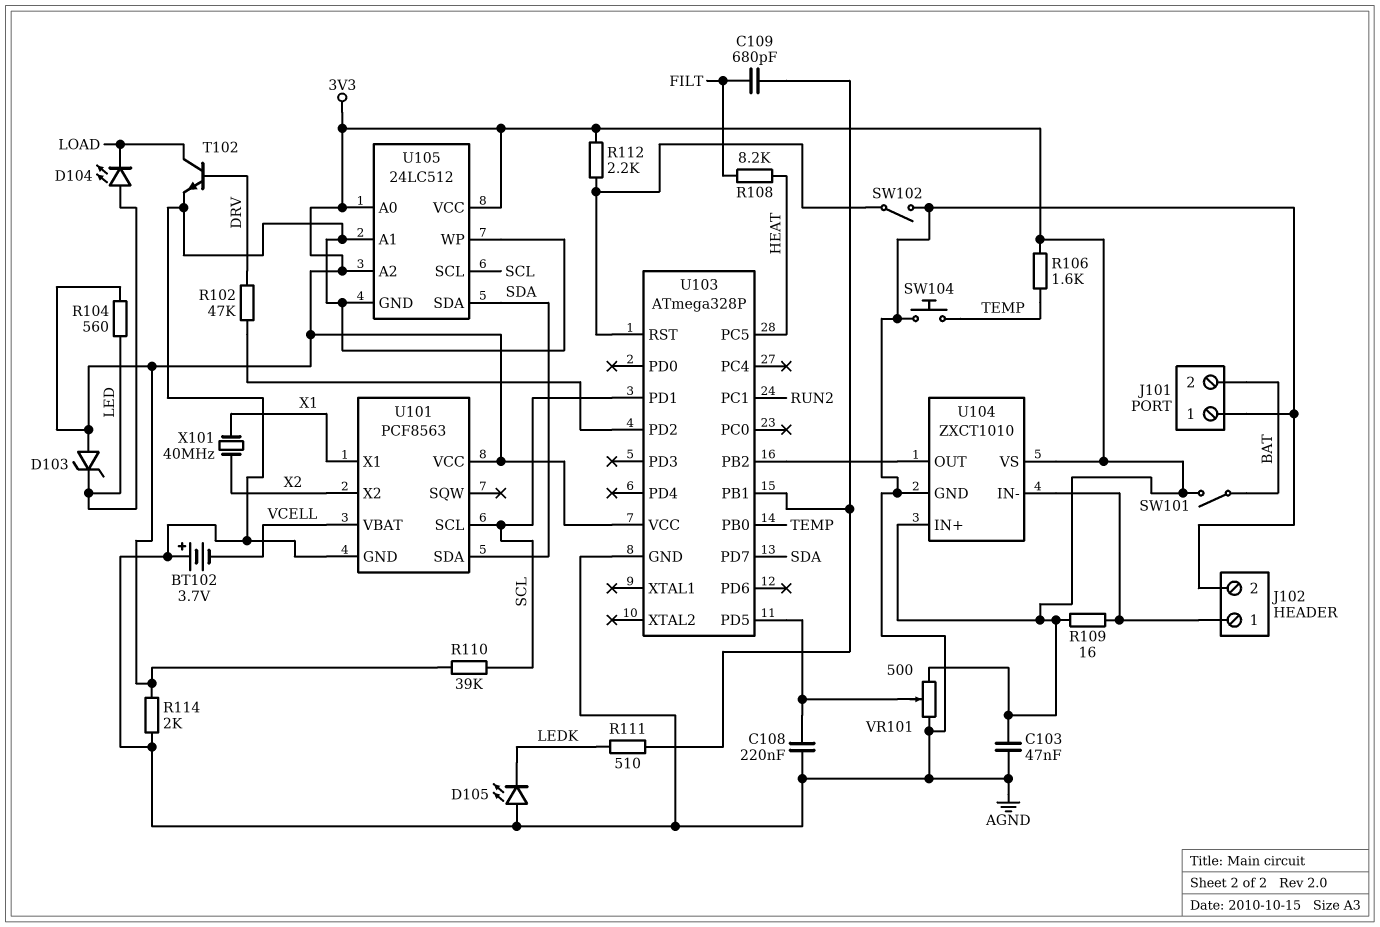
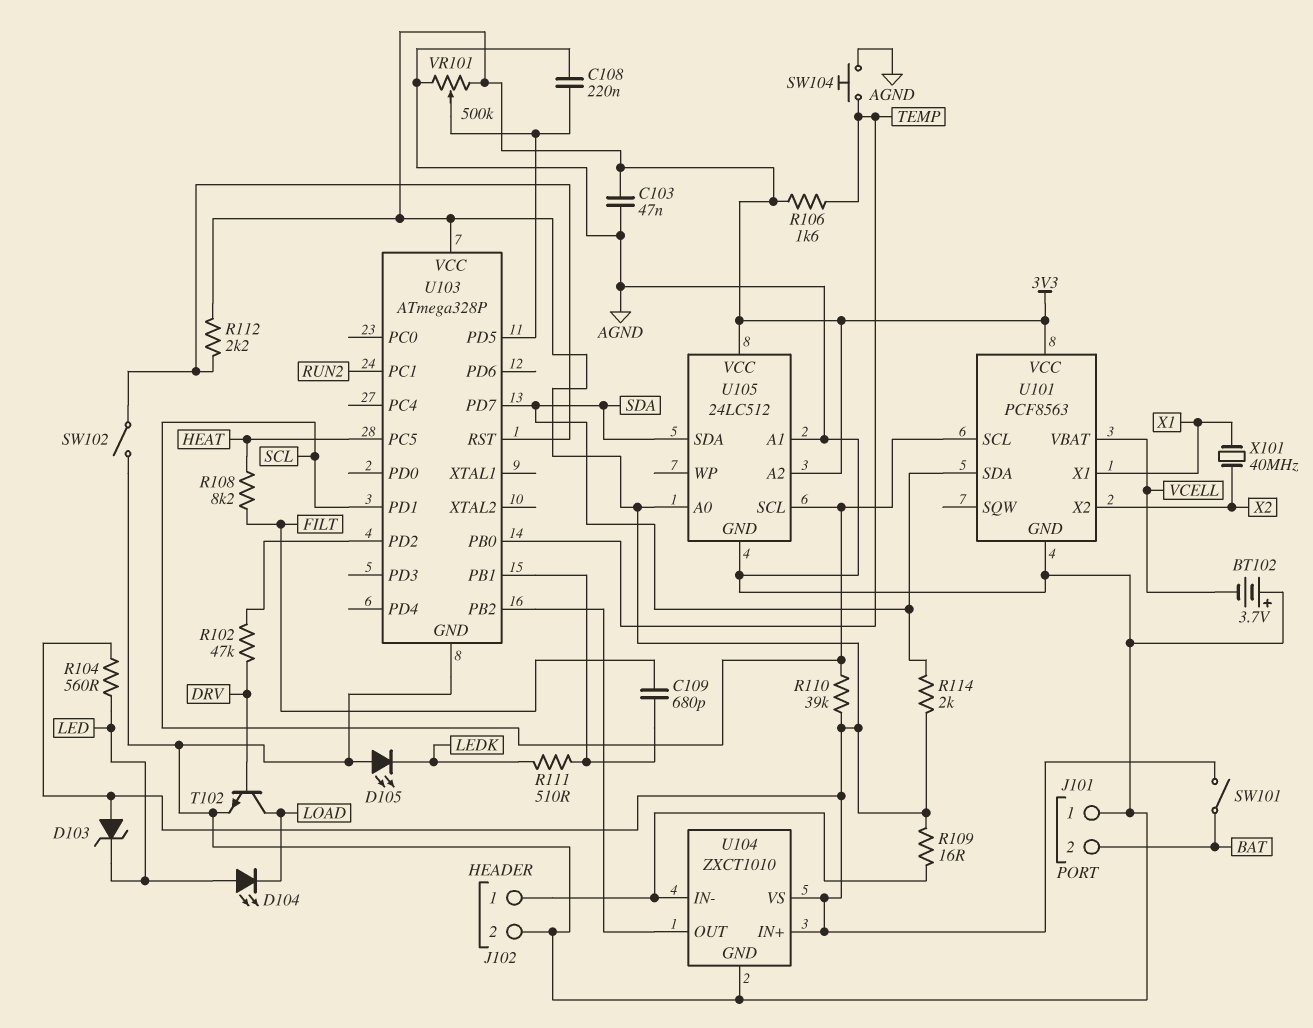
R114: 2k (3V3, AGND) -> 2k (3V3, SDA)
U105 pin WP: AGND -> none
VR101: 500 (3V3, AGND, wiper U103/PD5) -> 500k (3V3, AGND, wiper U103/PD5)

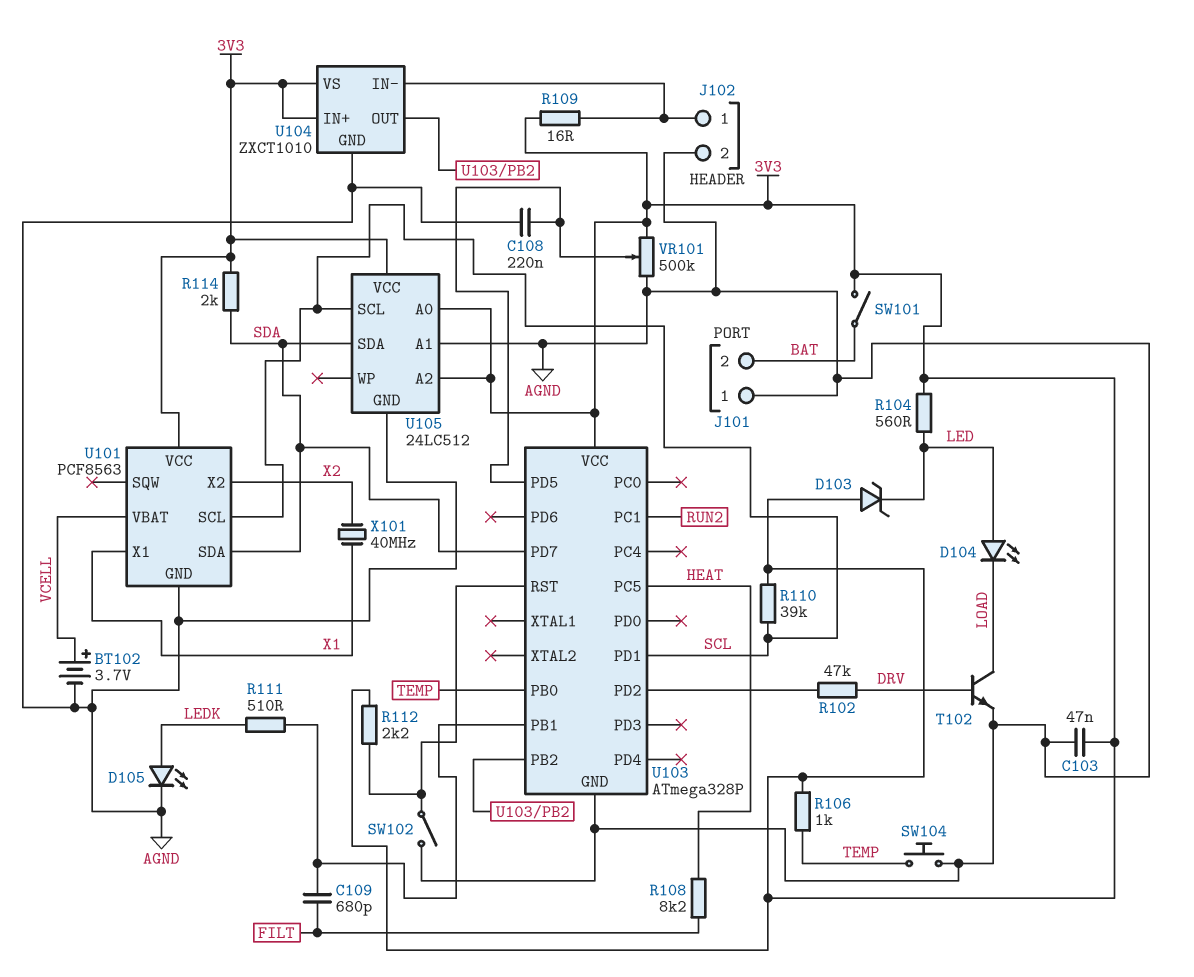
BT102: 3.7V (plus AGND, minus VCELL) -> 3.7V (plus VCELL, minus AGND)
D105: LED (A AGND, K LEDK) -> LED (A LEDK, K AGND)
R106: 1.6k (3V3, TEMP) -> 1k (3V3, TEMP)

